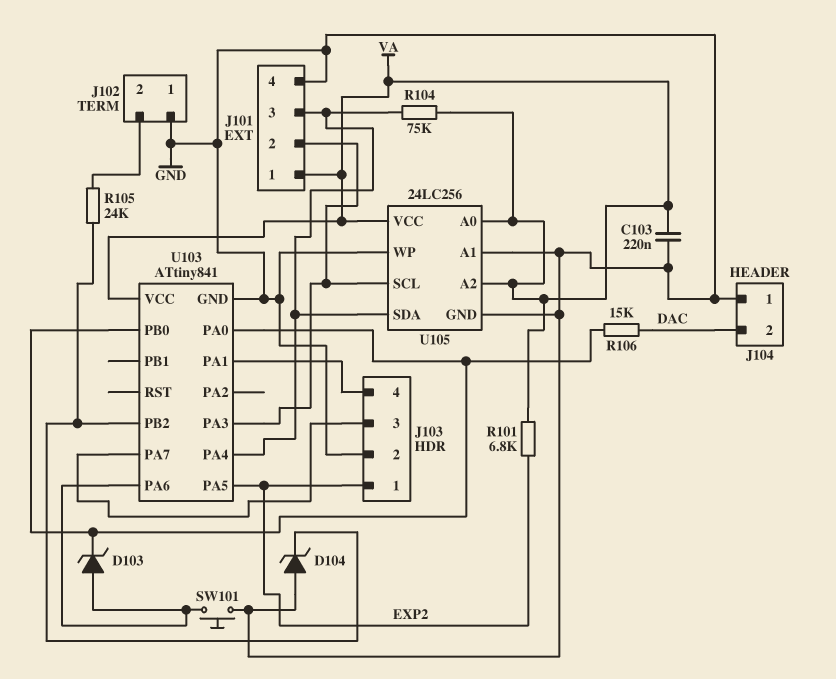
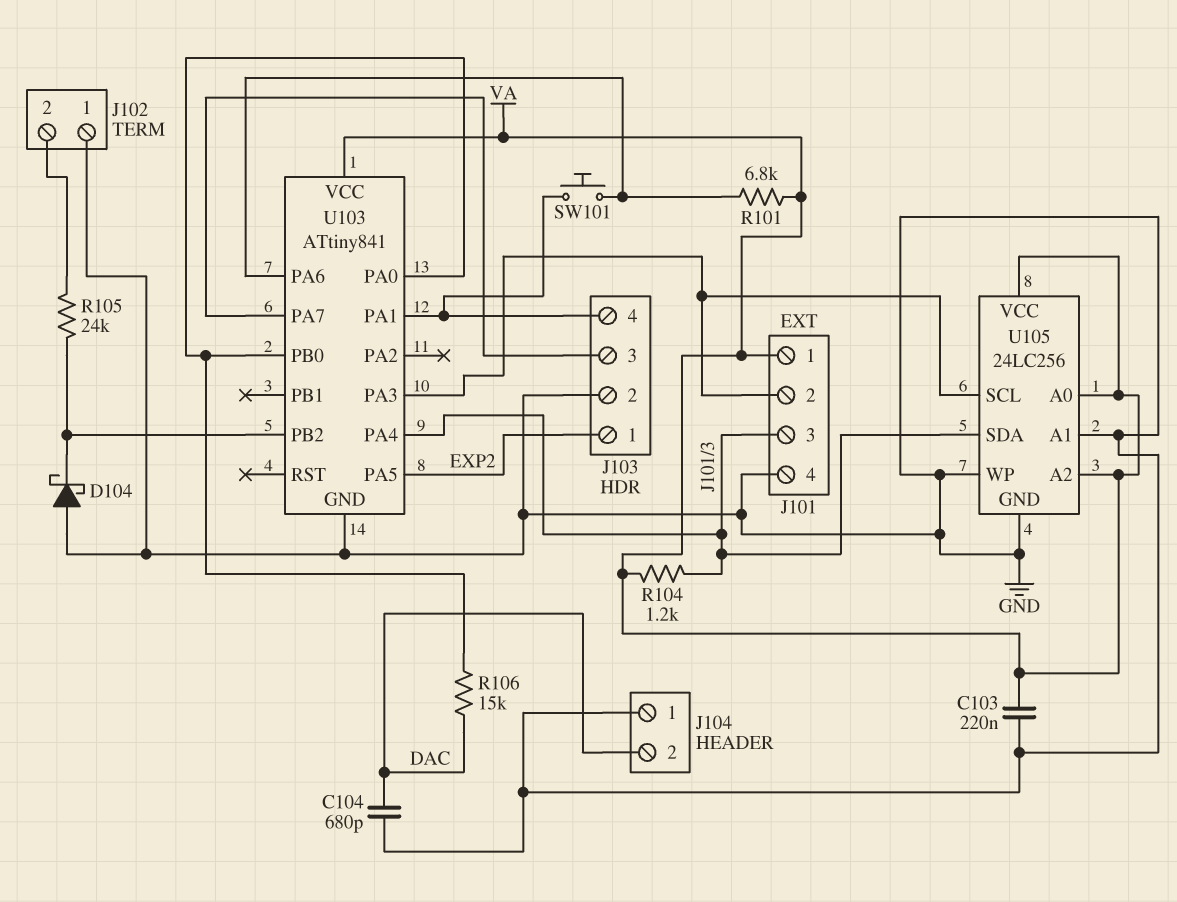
C104: none -> 680pF (DAC, GND)
D103: zener (A U103/PA6, K U103/PA0) -> none
D104: zener (A GND, K U103/PB2) -> schottky (A GND, K U103/PB2)
R101: 6.8k (EXP2, VA) -> 6.8k (U103/PA6, VA)
R104: 75k (J101/3, VA) -> 1.2k (J101/3, VA)
SW101: button (GND, U103/PA6) -> button (J103/4, U103/PA6)

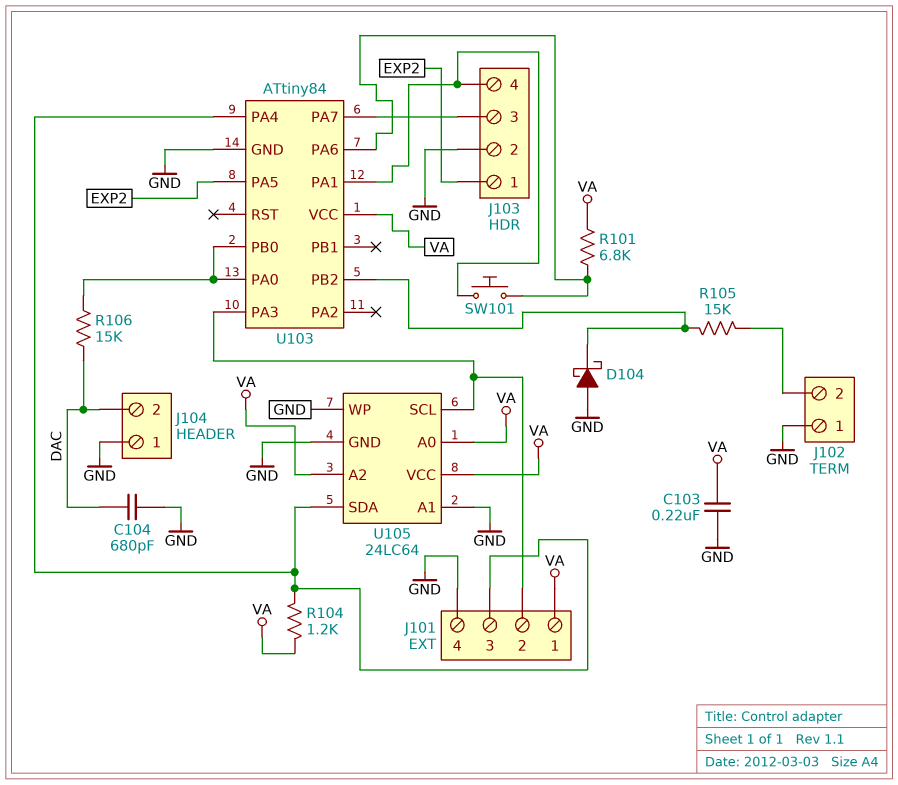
R105: 24k (J102/2, U103/PB2) -> 15k (J102/2, U103/PB2)
U103: ATtiny841 -> ATtiny84
U105: 24LC256 -> 24LC64

